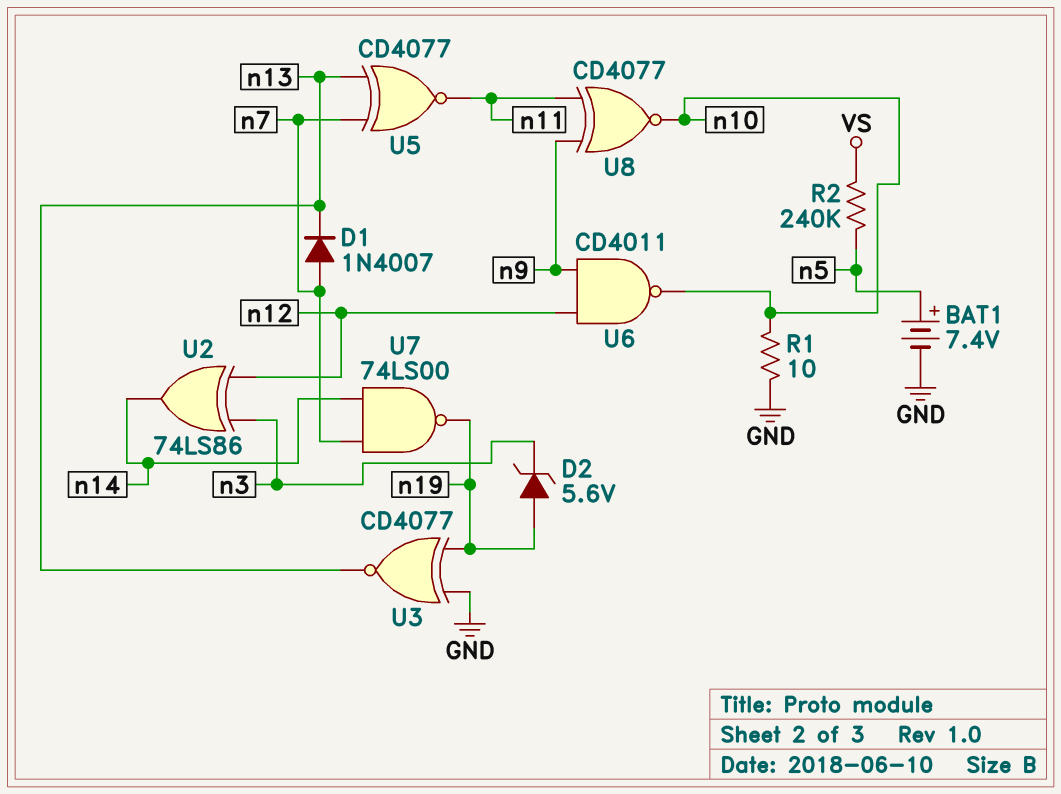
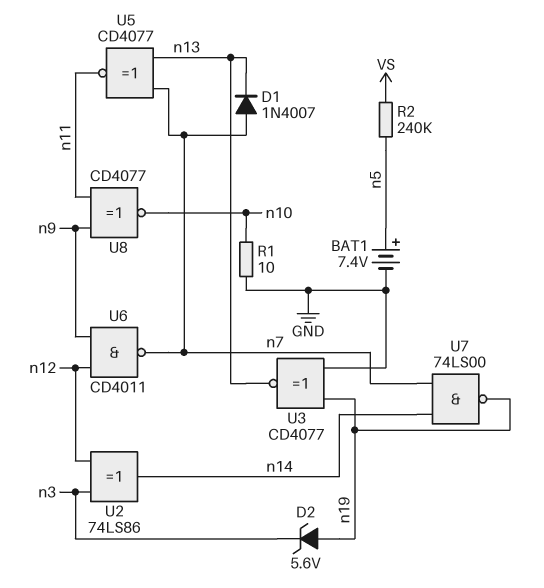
U6: NAND CD4011 (in n9, in n12, out n10) -> NAND CD4011 (in n9, in n12, out n7)

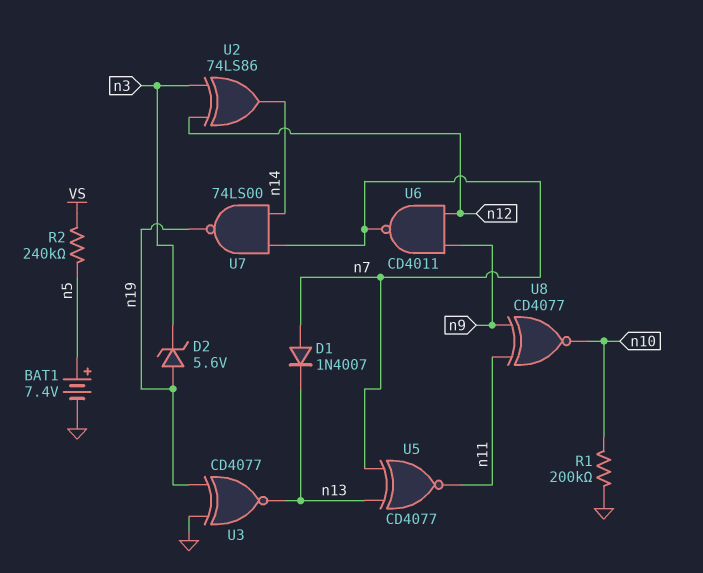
R1: 10 (GND, n10) -> 200k (GND, n10)

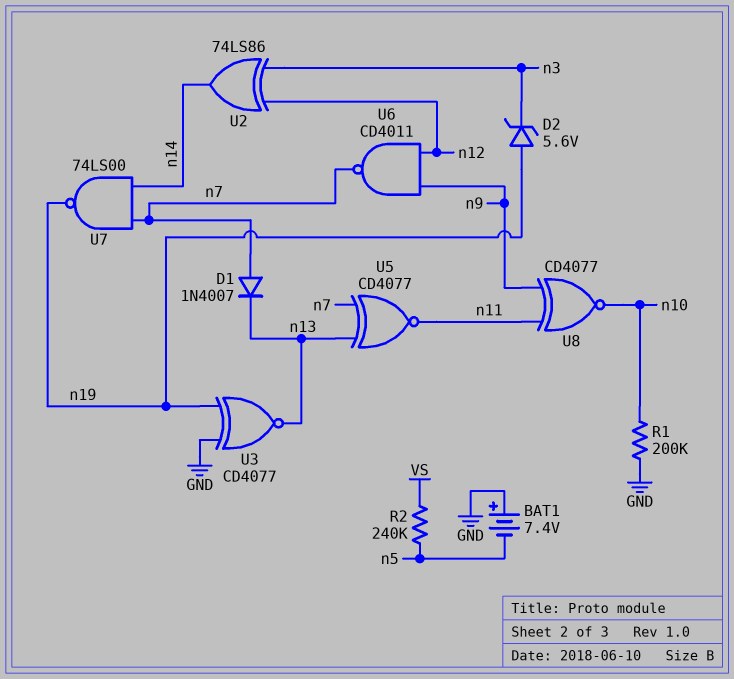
BAT1: 7.4V (plus n5, minus GND) -> 7.4V (plus GND, minus n5)

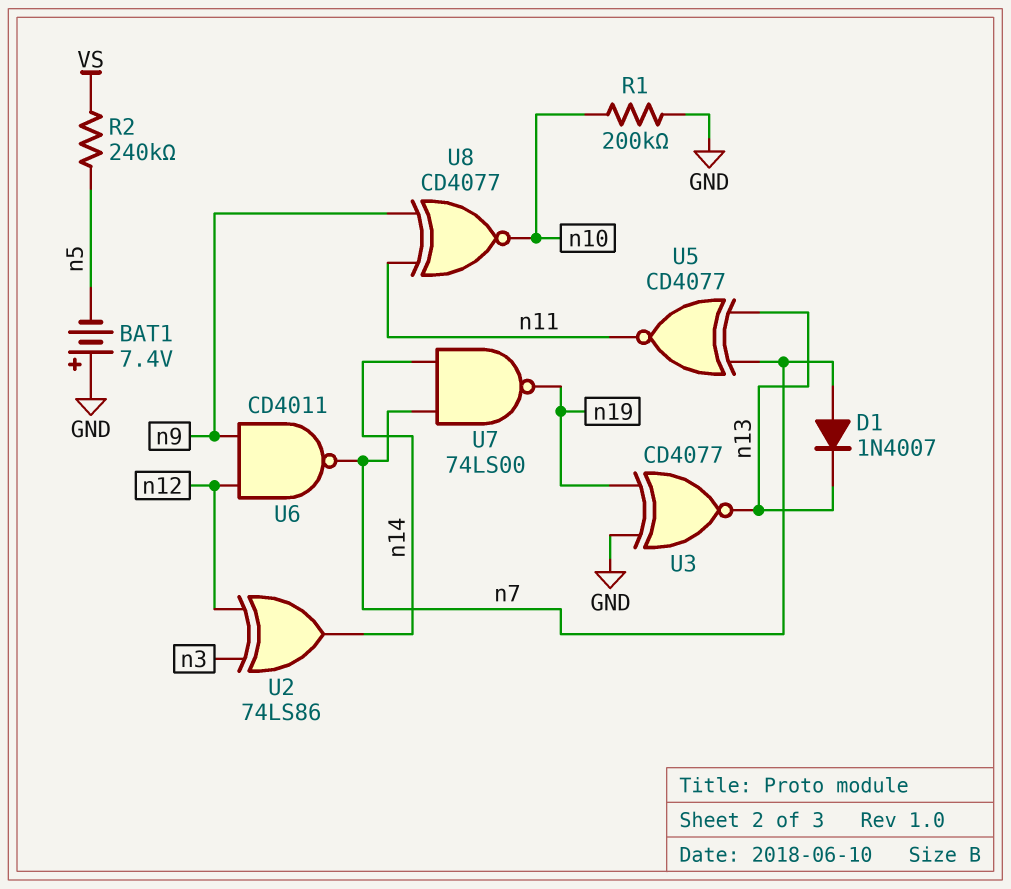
D2: zener 5.6V (A n19, K n3) -> none

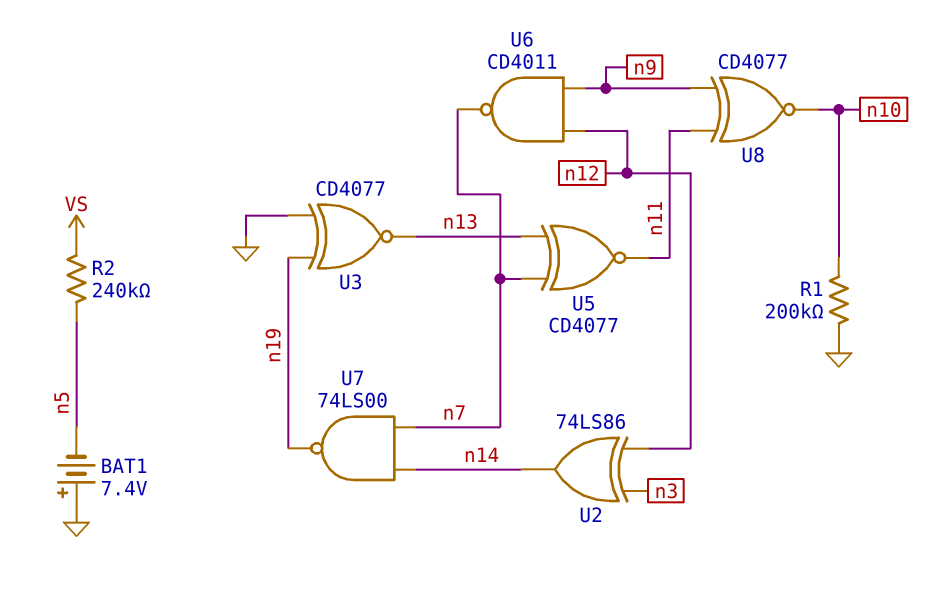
D1: diode 1N4007 (A n7, K n13) -> none

